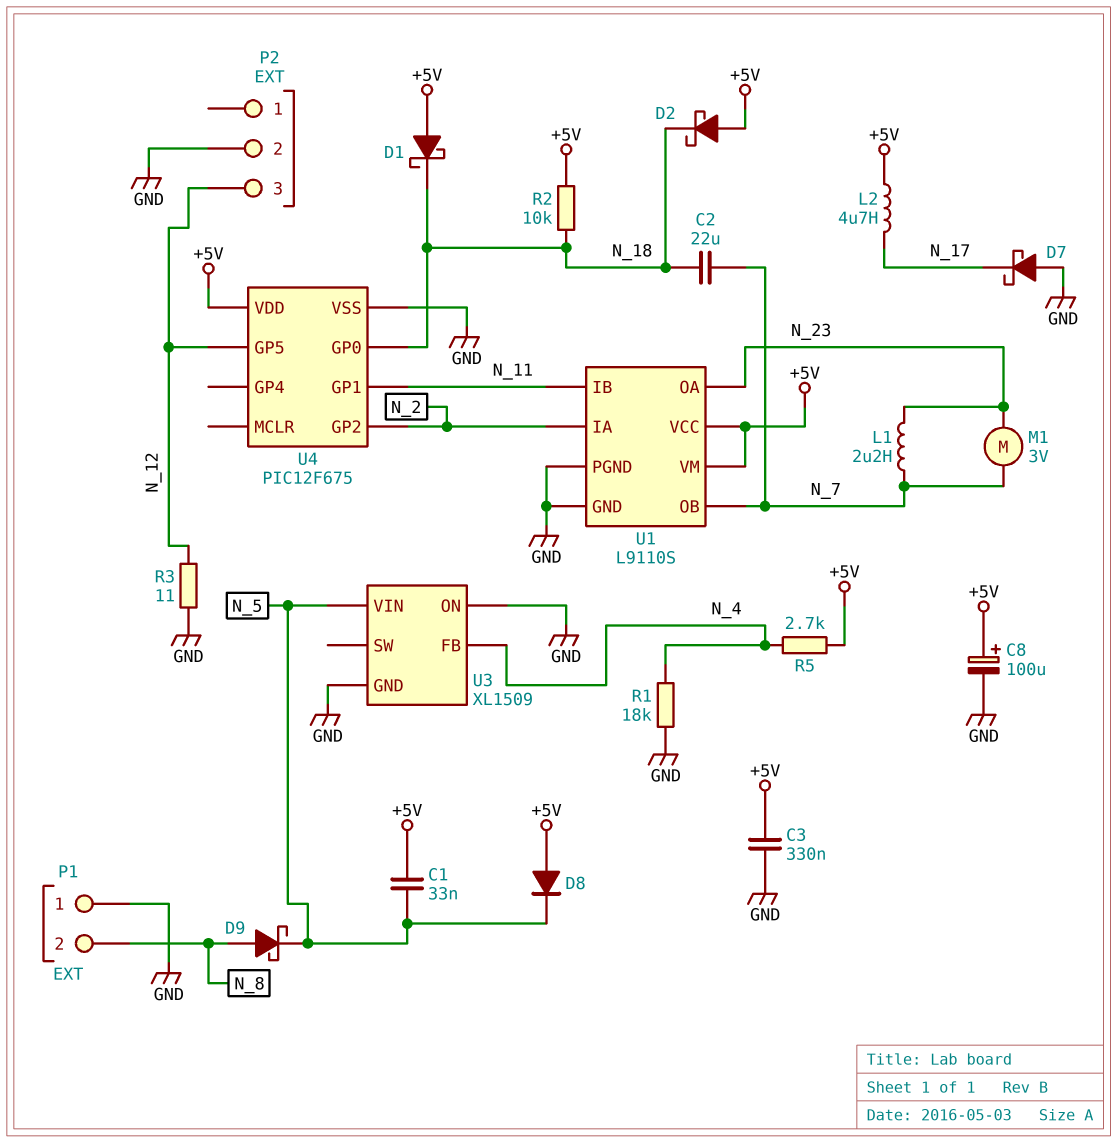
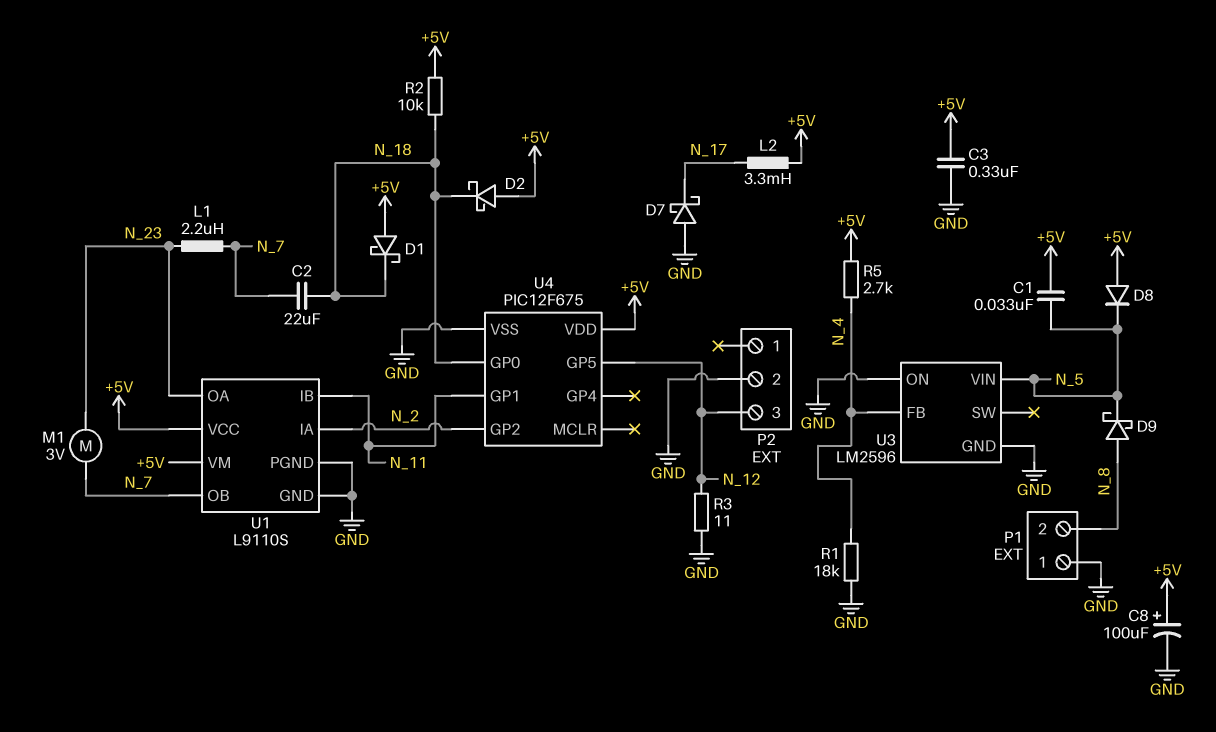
L2: 4.7uH (+5V, N_17) -> 3.3mH (+5V, N_17)
U3: XL1509 -> LM2596

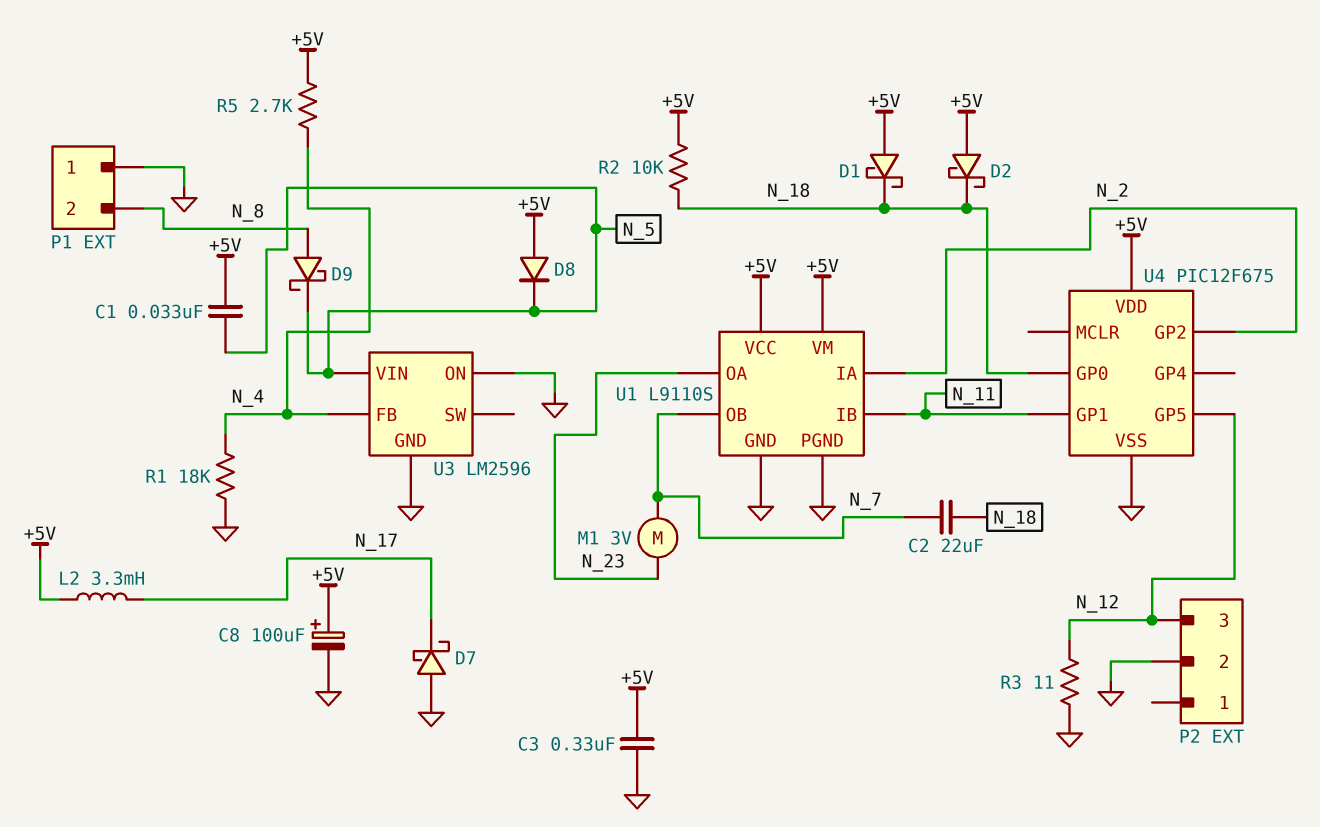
L1: 2.2uH (N_7, N_23) -> none

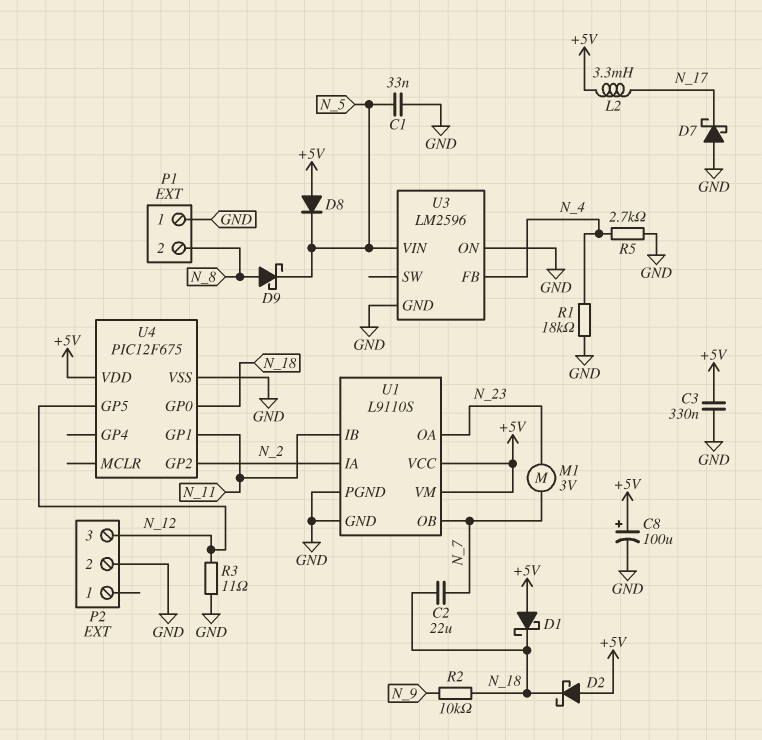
C1: 33nF (+5V, N_5) -> 33nF (GND, N_5)
R2: 10k (+5V, N_18) -> 10k (N_9, N_18)
R5: 2.7k (+5V, N_4) -> 2.7k (GND, N_4)

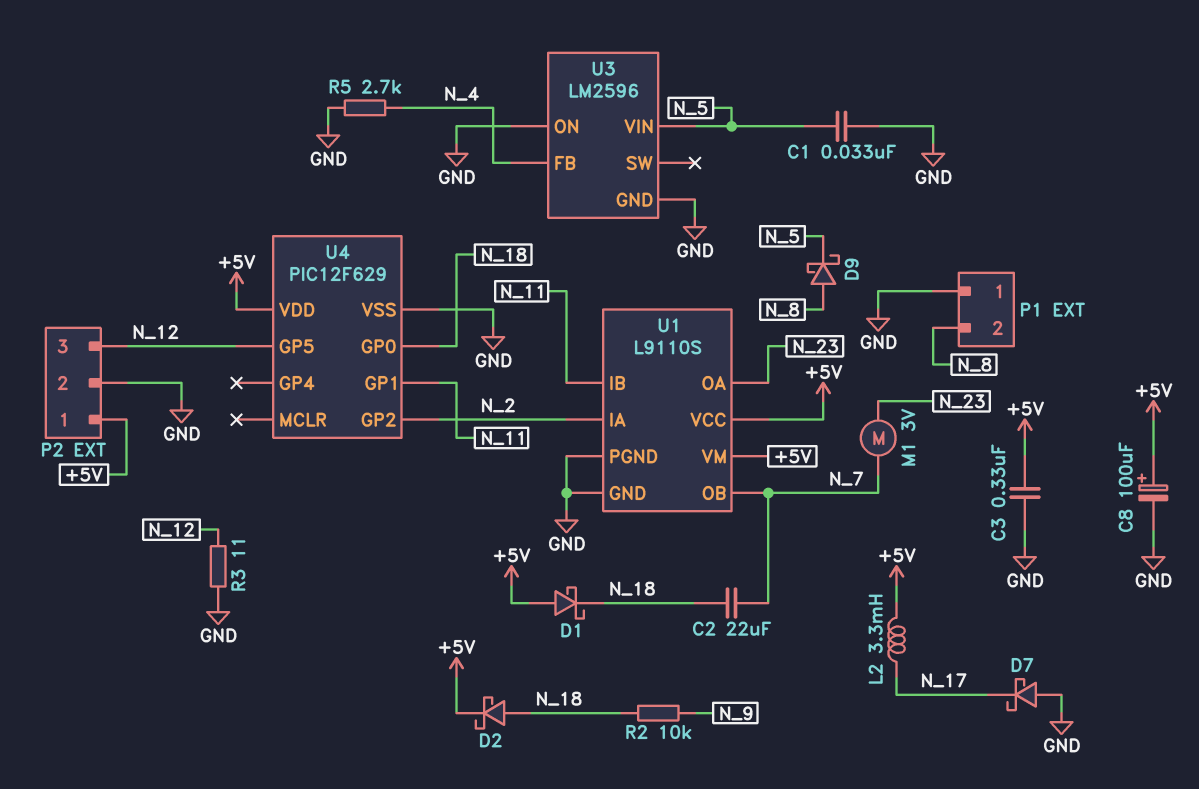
D2: schottky (A +5V, K N_18) -> schottky (A N_18, K +5V)
D8: diode (A +5V, K N_5) -> none
P2 pin 1: none -> +5V
R1: 18k (GND, N_4) -> none
U4: PIC12F675 -> PIC12F629

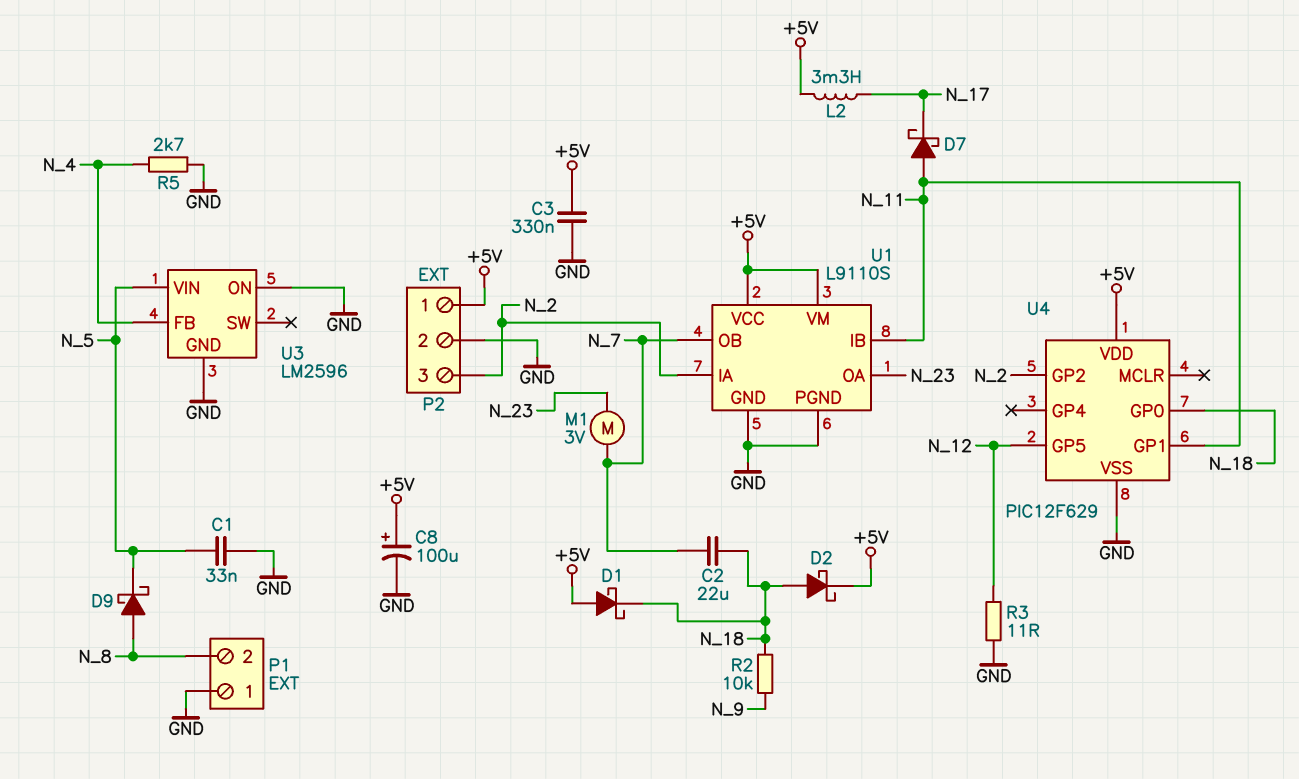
D7: schottky (A GND, K N_17) -> schottky (A N_11, K N_17)
P2 pin 3: N_12 -> N_2

